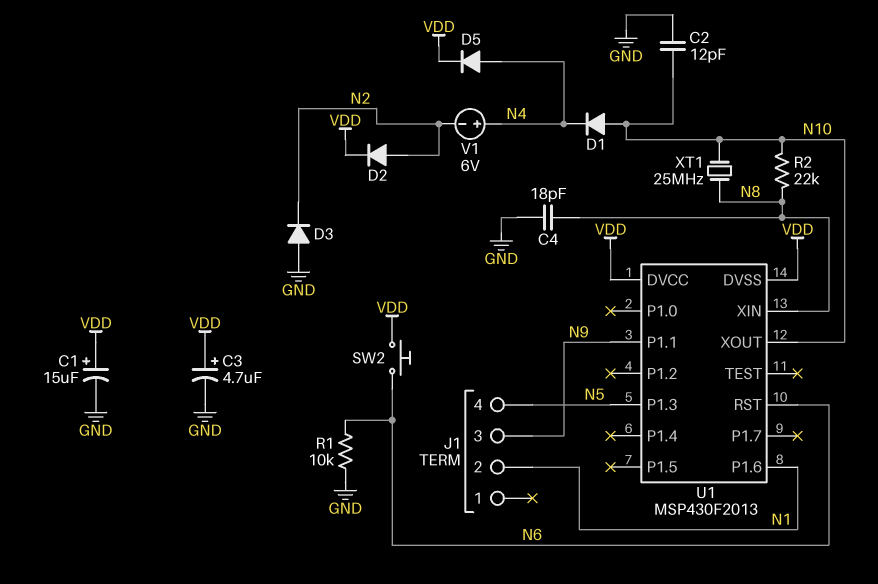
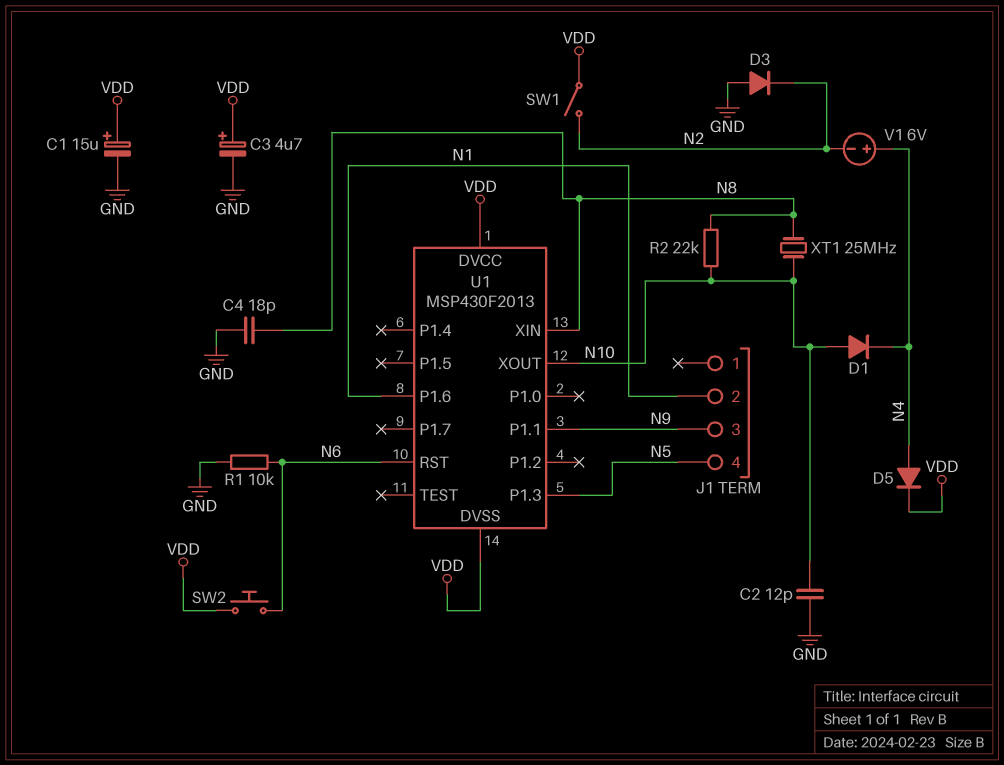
D2: diode (A N2, K VDD) -> none
SW1: none -> switch (N2, VDD)

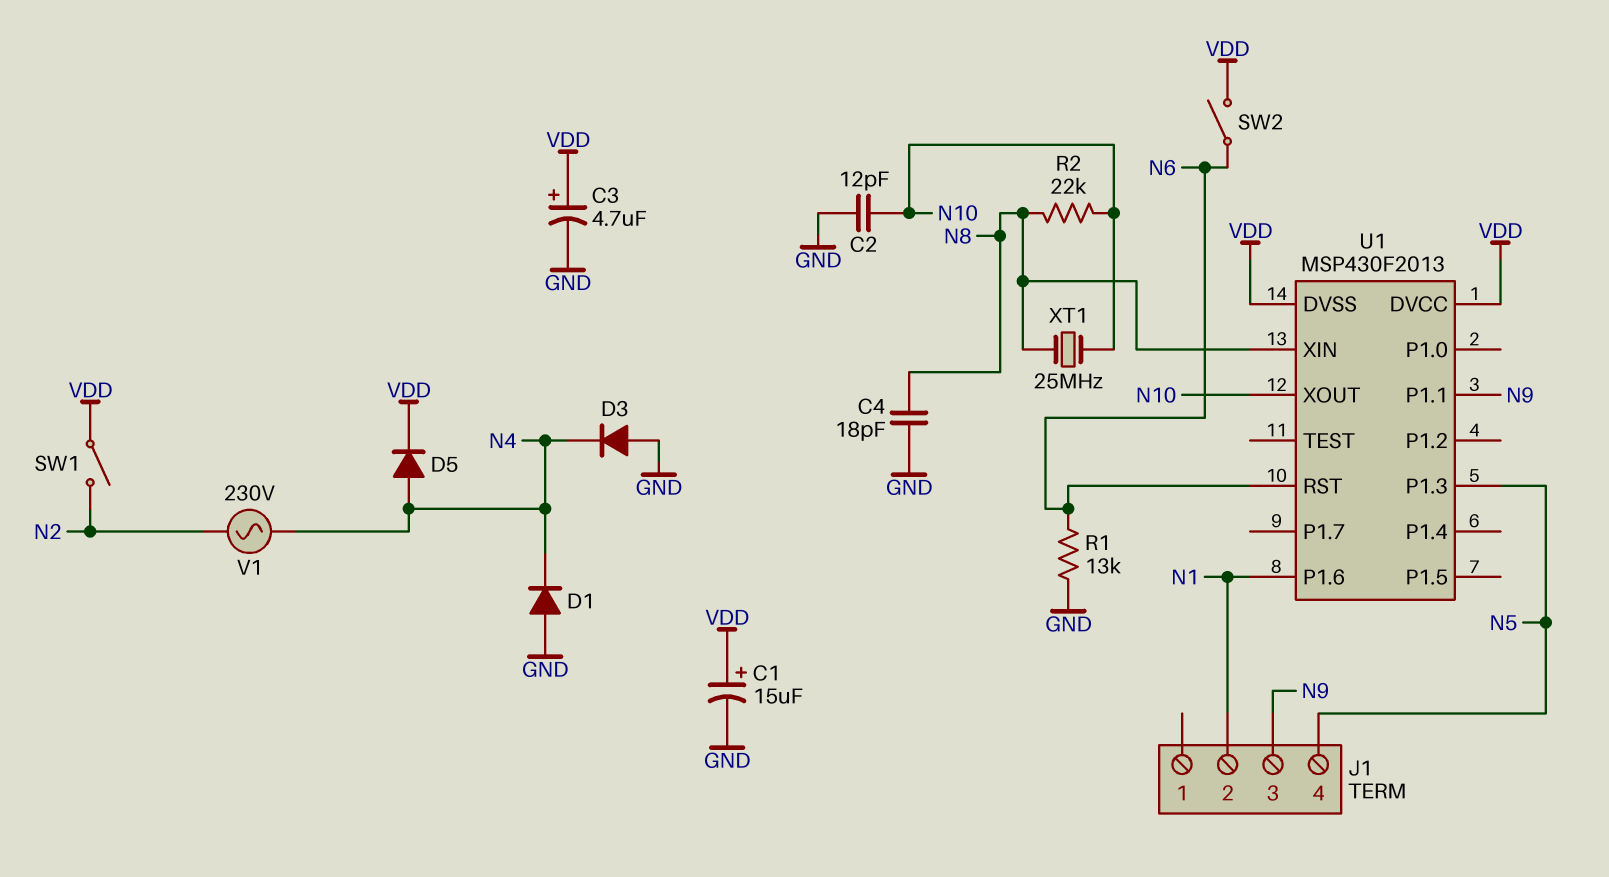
D1: diode (A N10, K N4) -> diode (A GND, K N4)
D3: diode (A GND, K N2) -> diode (A GND, K N4)
R1: 10k (GND, N6) -> 13k (GND, N6)
SW2: button (N6, VDD) -> switch (N6, VDD)
V1: 6V (plus N4, minus N2) -> AC 230V (N2, N4)

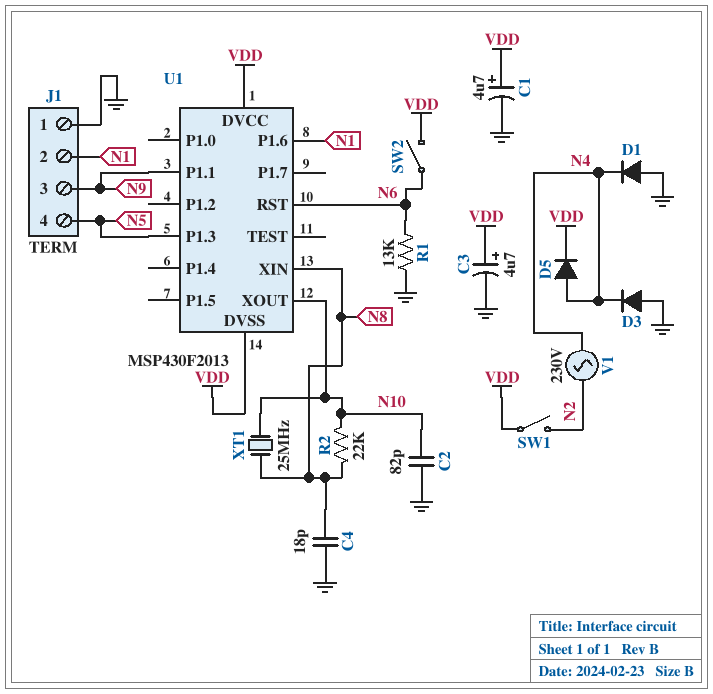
C1: 15uF (plus VDD, minus GND) -> 4.7uF (plus VDD, minus GND)
C2: 12pF (GND, N10) -> 82pF (GND, N10)
J1 pin 1: none -> GND

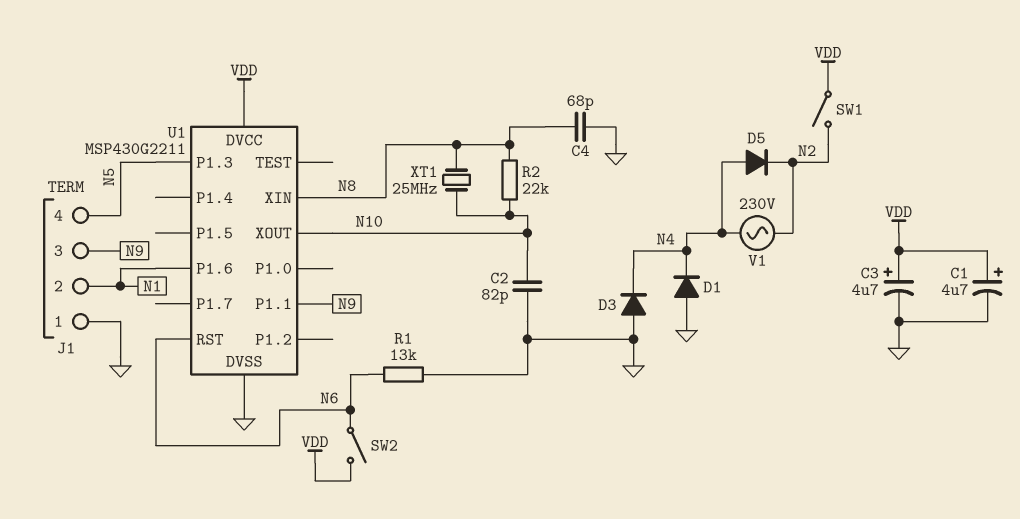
C4: 18pF (GND, N8) -> 68pF (GND, N8)
D5: diode (A N4, K VDD) -> diode (A N4, K N2)
U1: MSP430F2013 -> MSP430G2211
U1 pin DVSS: VDD -> GND

